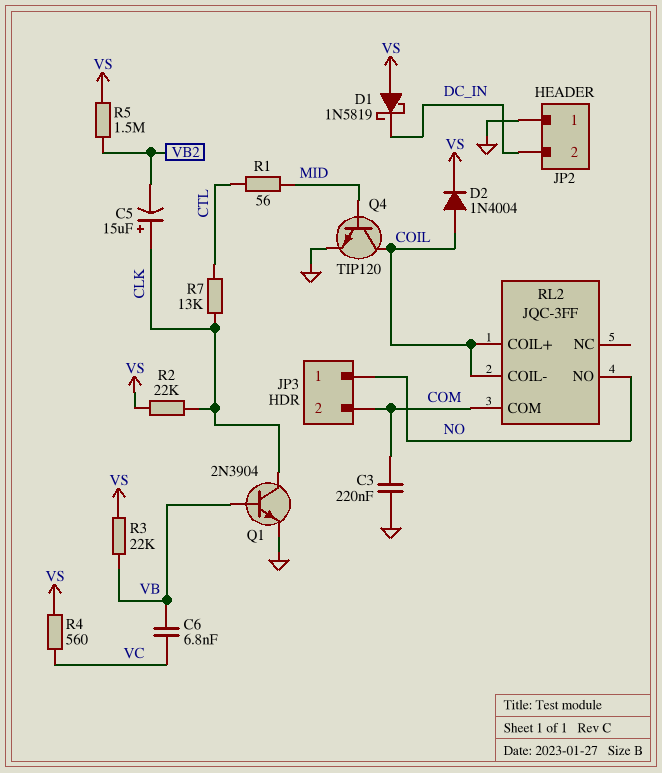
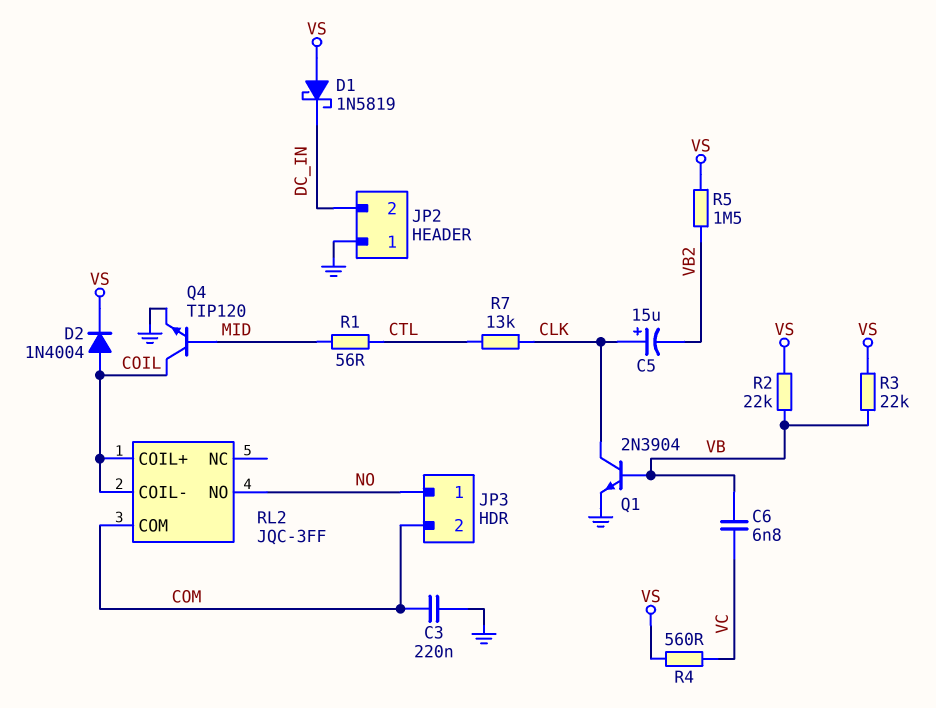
R2: 22k (CLK, VS) -> 22k (VB, VS)

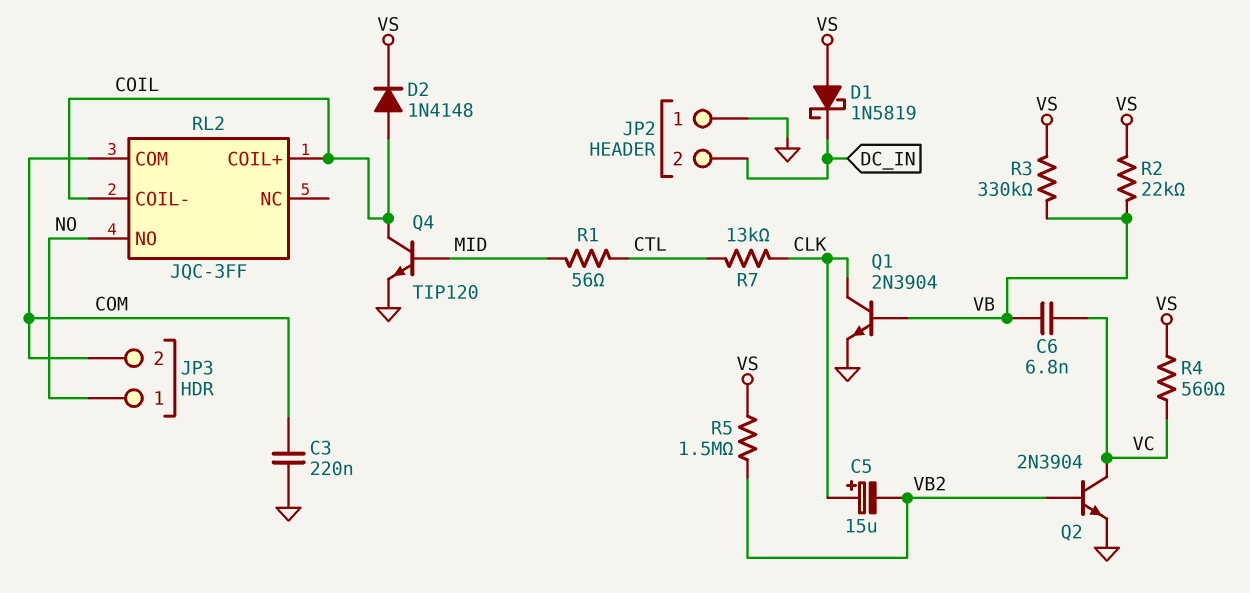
D2: diode 1N4004 (A COIL, K VS) -> diode 1N4148 (A COIL, K VS)
Q2: none -> NPN 2N3904 (B VB2, C VC, E GND)
R3: 22k (VB, VS) -> 330k (VB, VS)

